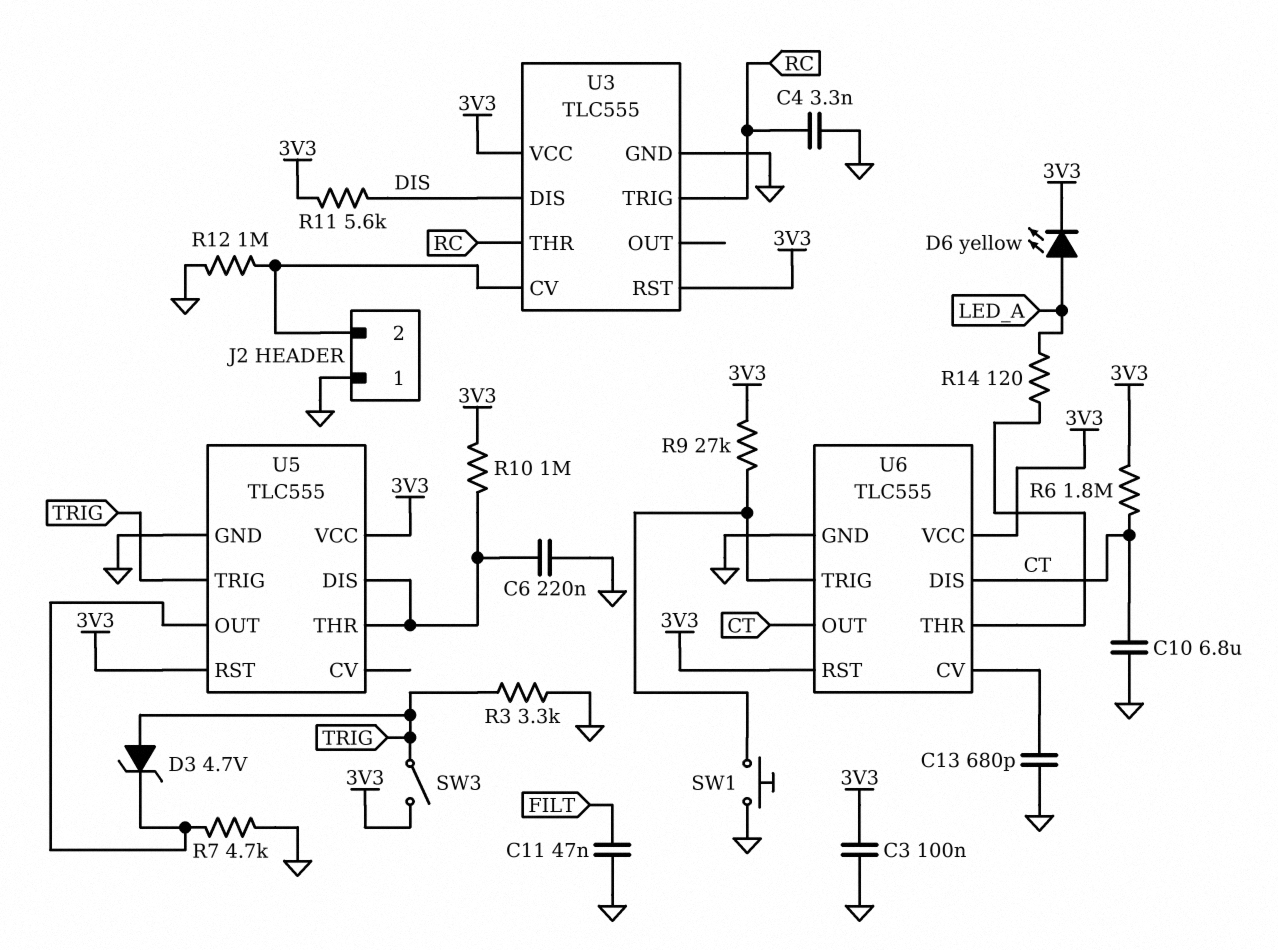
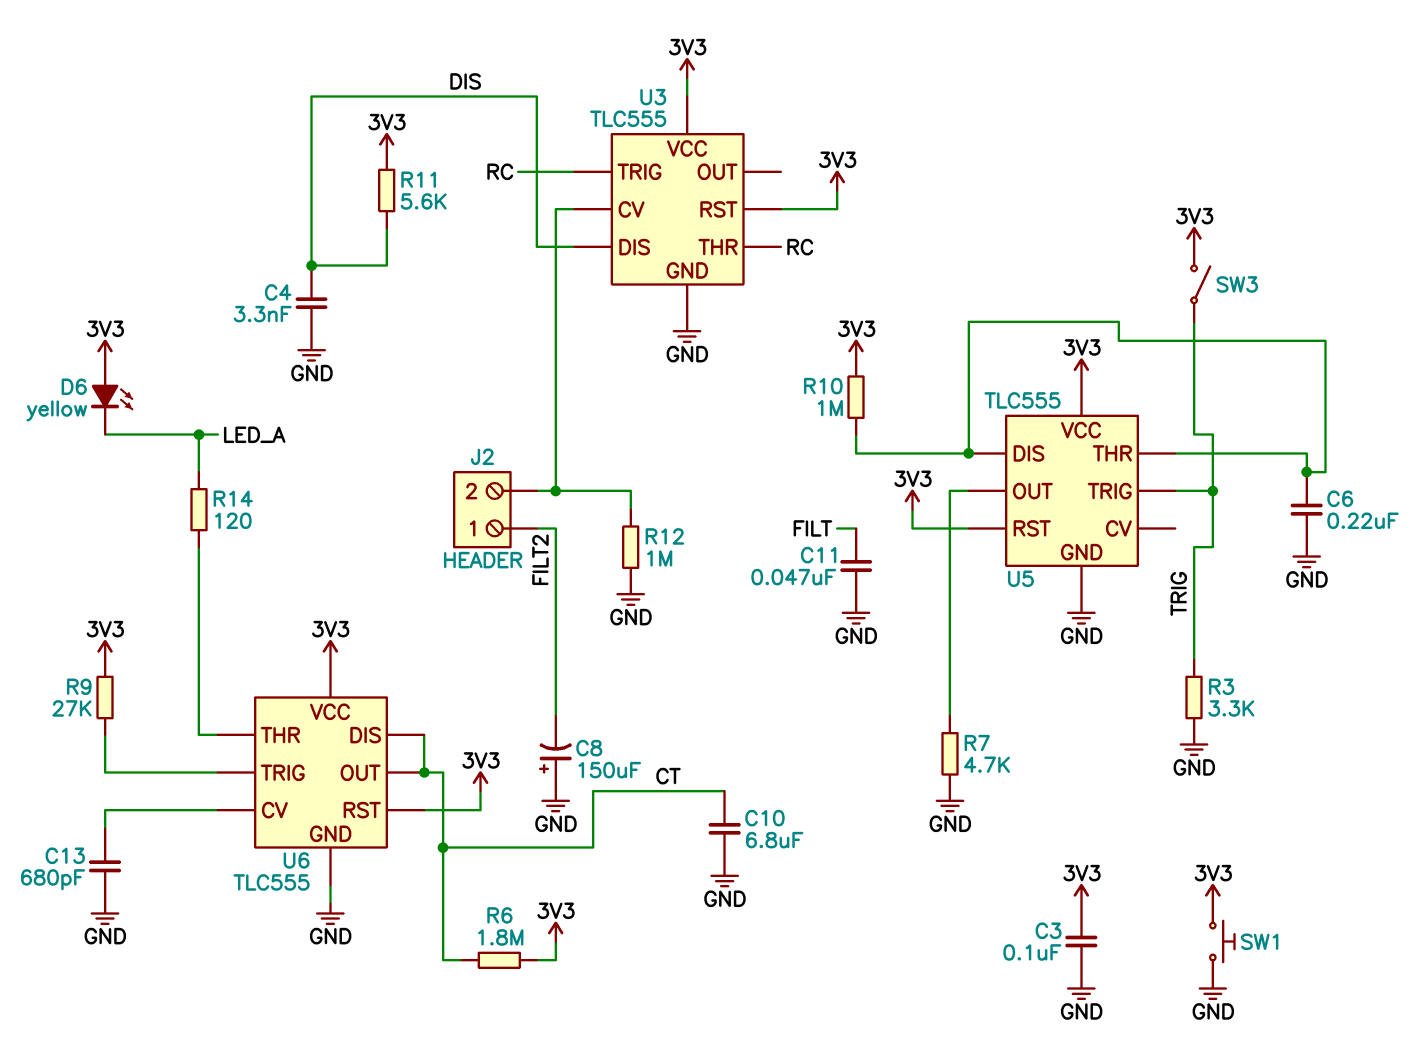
C4: 3.3nF (GND, RC) -> 3.3nF (DIS, GND)
C8: none -> 150uF (plus GND, minus FILT2)
D3: zener 4.7V (A TRIG, K U5/OUT) -> none
D6: LED yellow (A LED_A, K 3V3) -> LED yellow (A 3V3, K LED_A)
J2 pin 1: GND -> FILT2
SW1: button (GND, U6/TRIG) -> button (3V3, GND)

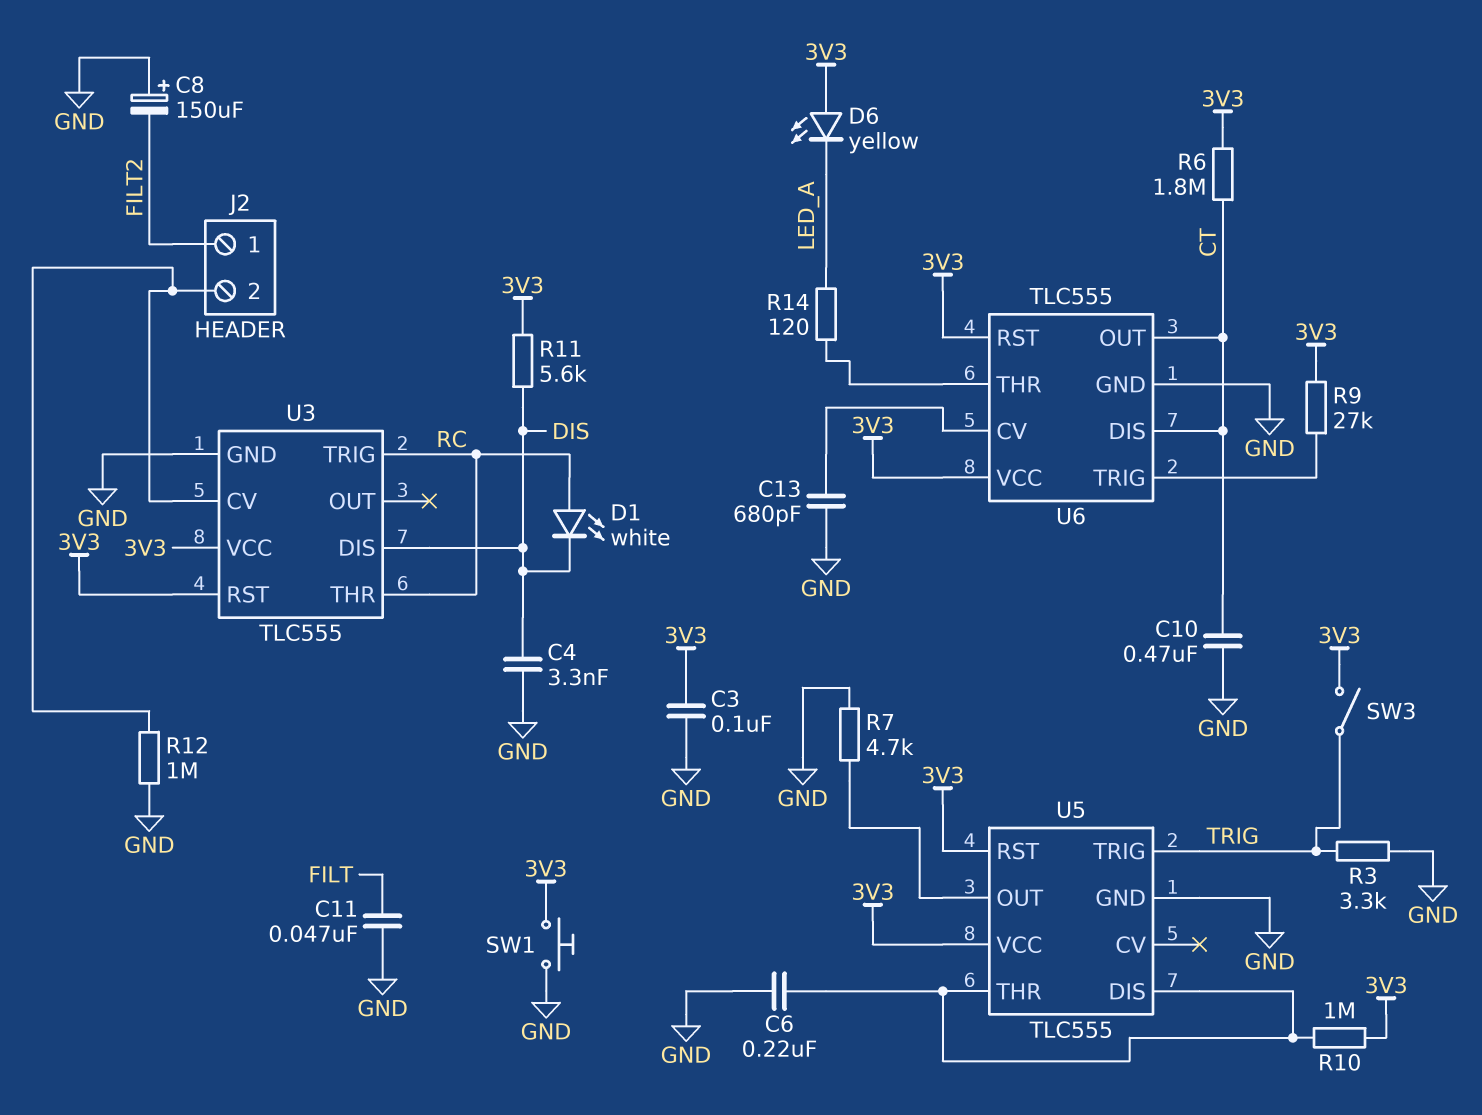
C10: 6.8uF (CT, GND) -> 470nF (CT, GND)
D1: none -> LED white (A RC, K DIS)

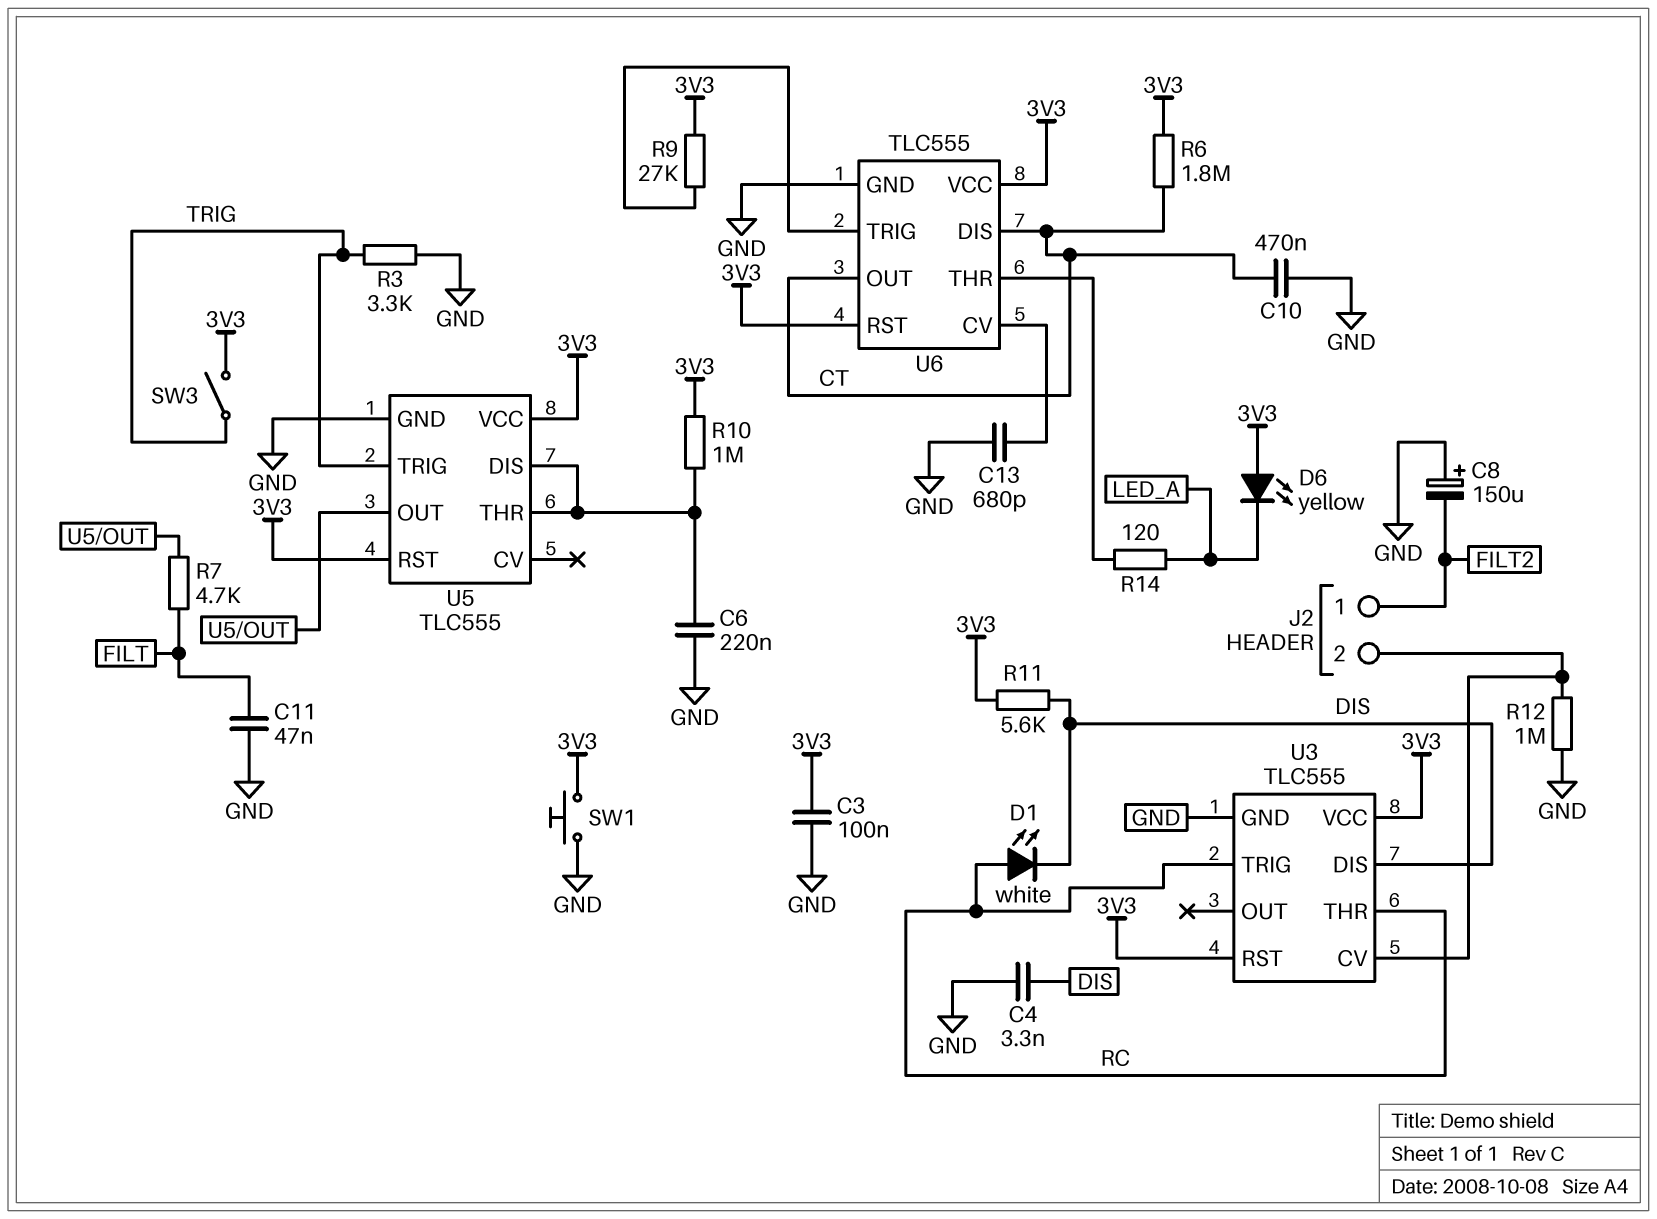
R7: 4.7k (GND, U5/OUT) -> 4.7k (FILT, U5/OUT)

